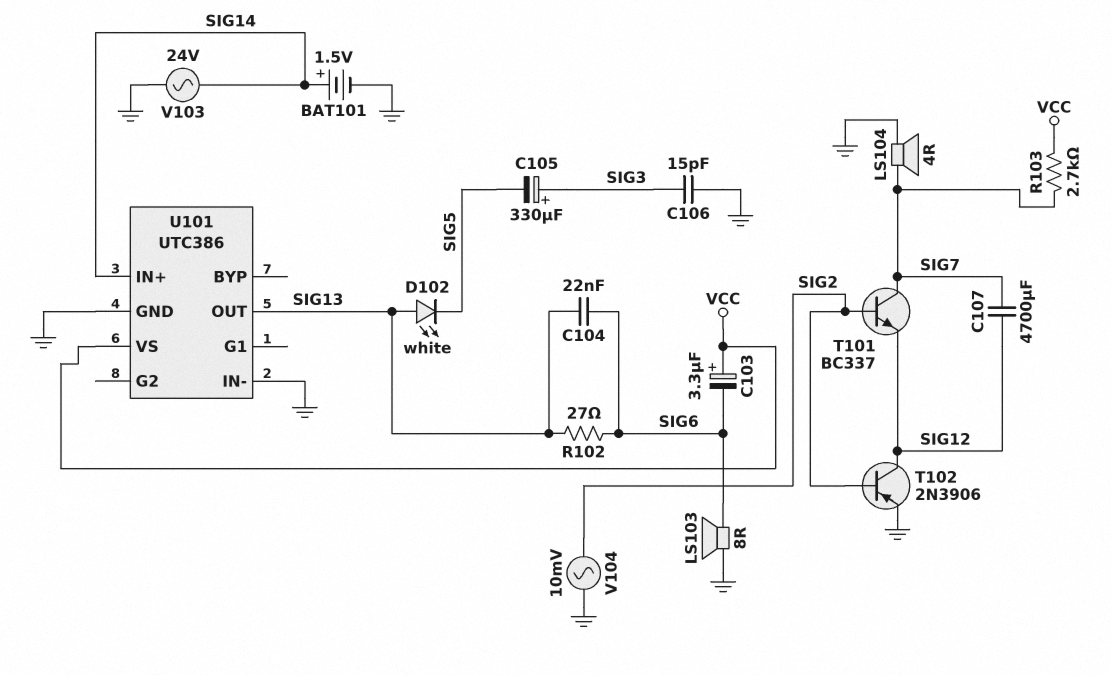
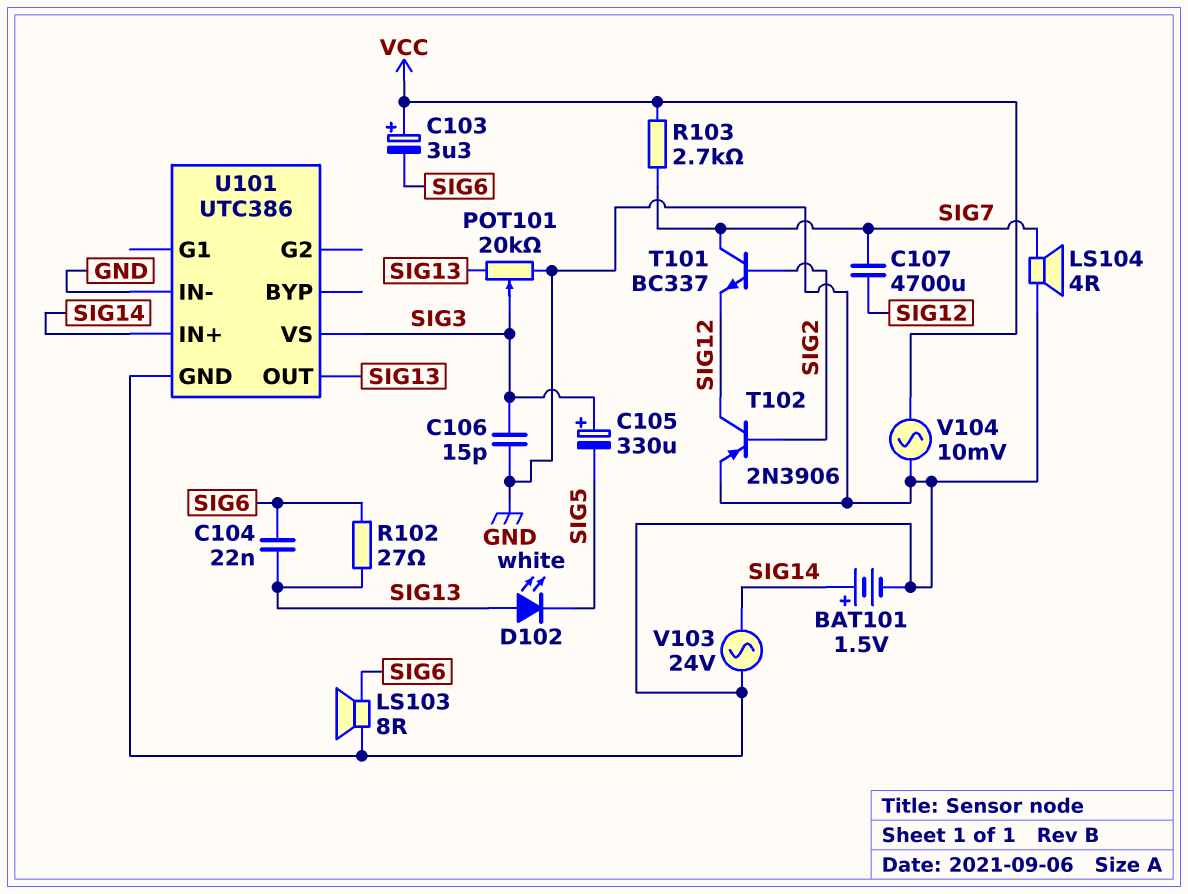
POT101: none -> 20k (GND, SIG13, wiper SIG3)
U101 pin VS: VCC -> SIG3
V104: AC 10mV (GND, SIG2) -> AC 10mV (GND, VCC)

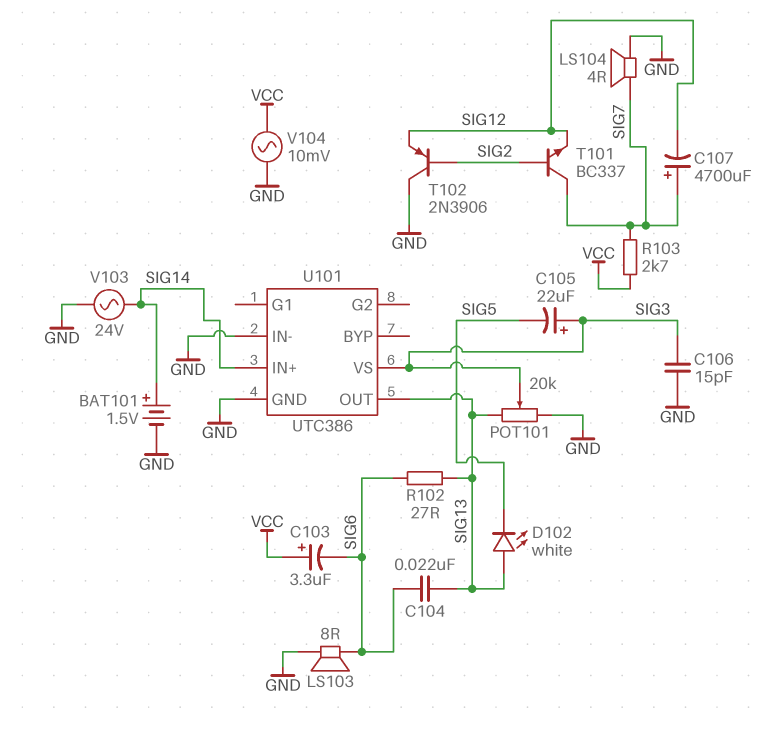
C105: 330uF (plus SIG3, minus SIG5) -> 22uF (plus SIG3, minus SIG5)
C107: 4700uF (SIG7, SIG12) -> 4700uF (plus SIG7, minus SIG12)
T102: PNP 2N3906 (B SIG2, C SIG12, E GND) -> PNP 2N3906 (B SIG2, C GND, E SIG12)

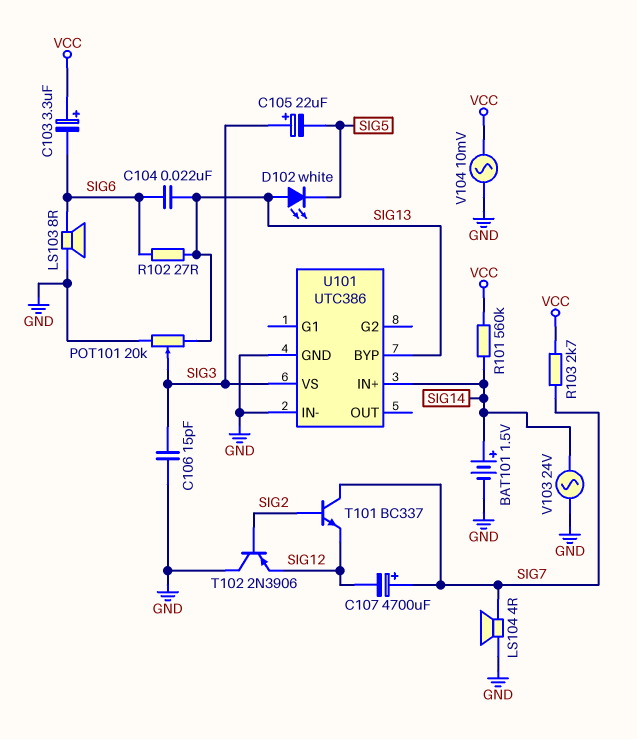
R101: none -> 560k (SIG14, VCC)
U101 pin BYP: none -> SIG13
U101 pin OUT: SIG13 -> none

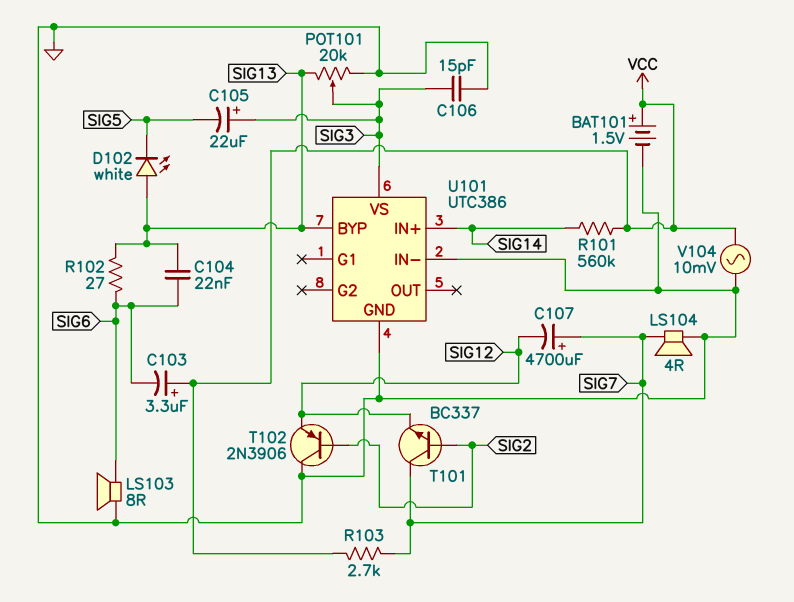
BAT101: 1.5V (plus SIG14, minus GND) -> 1.5V (plus VCC, minus GND)
V103: AC 24V (GND, SIG14) -> none

